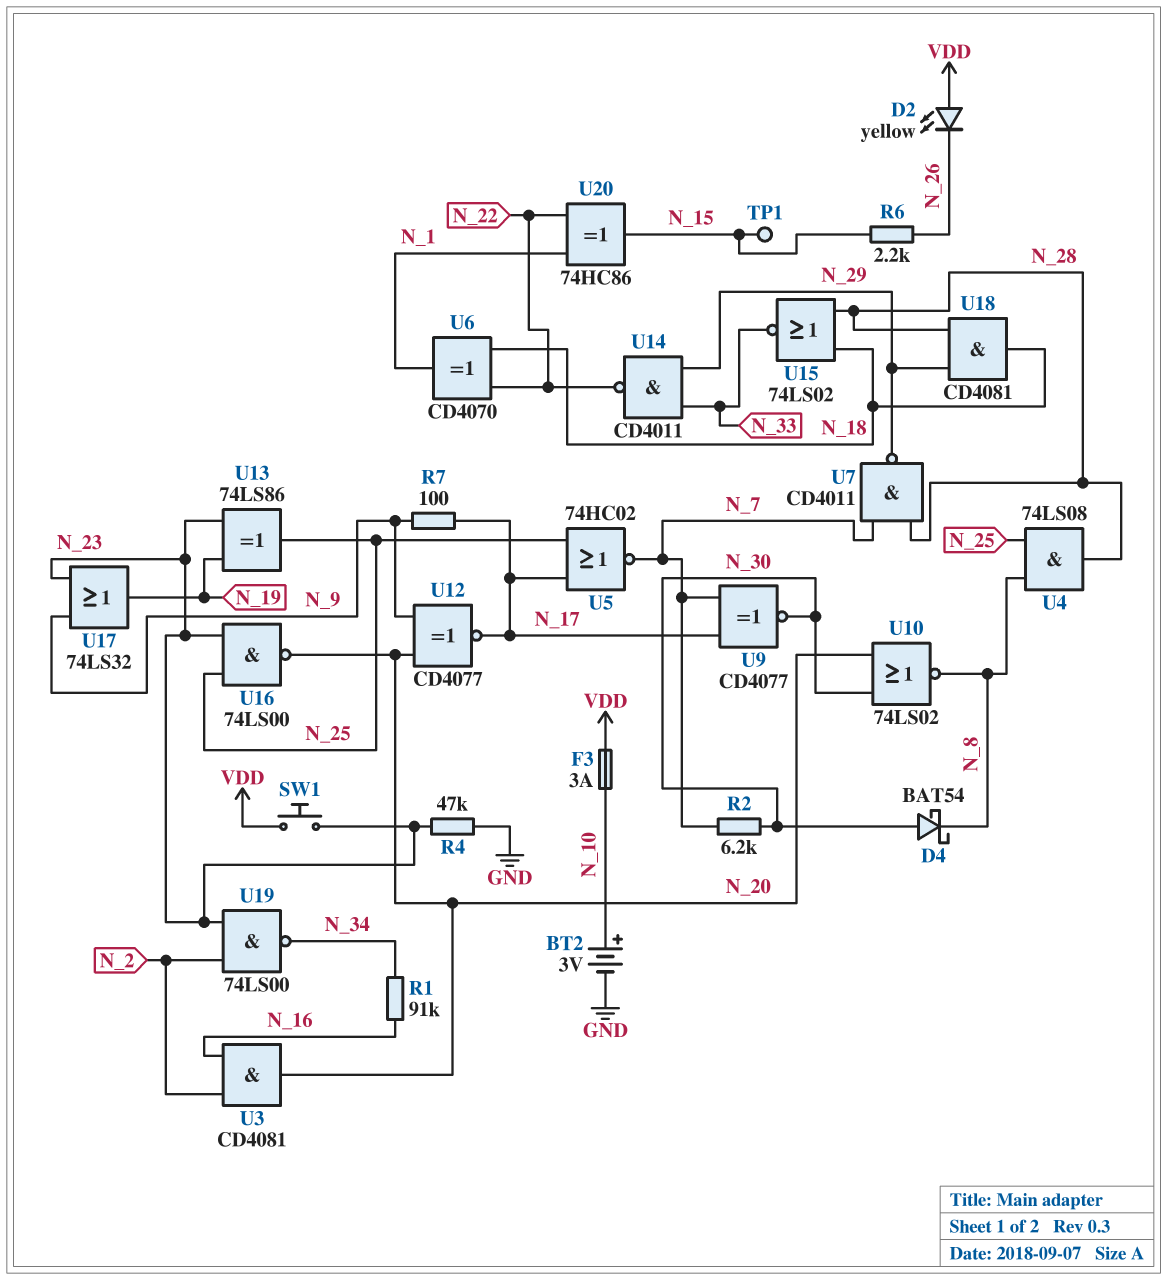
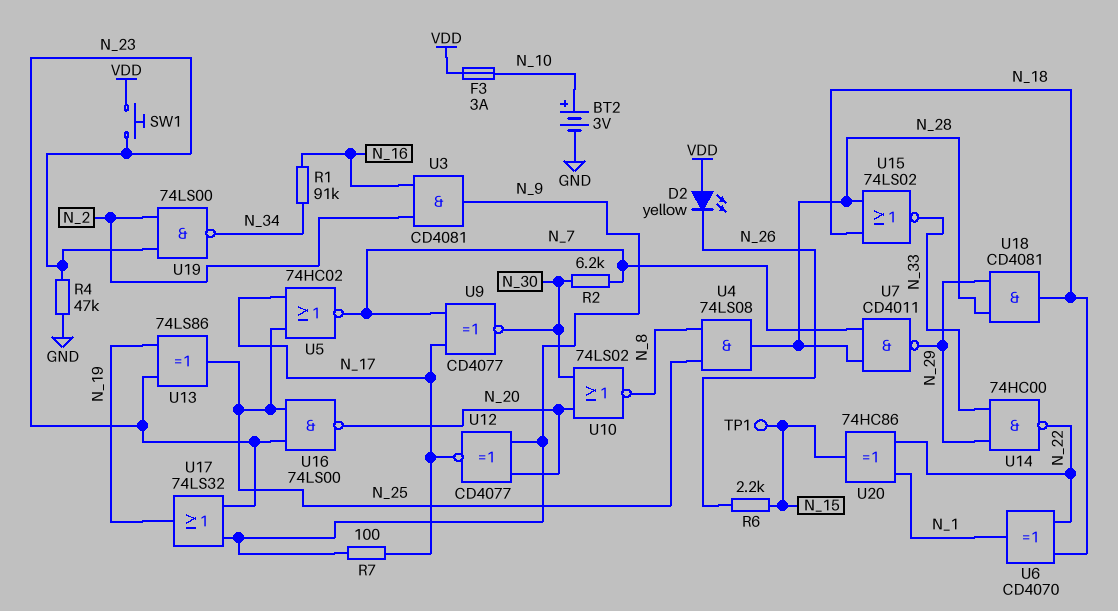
D4: schottky BAT54 (A N_30, K N_8) -> none
U3: AND CD4081 (in N_2, in N_16, out N_20) -> AND CD4081 (in N_2, in N_16, out N_9)
U14: NAND CD4011 (in N_29, in N_33, out N_22) -> NAND 74HC00 (in N_29, in N_33, out N_22)

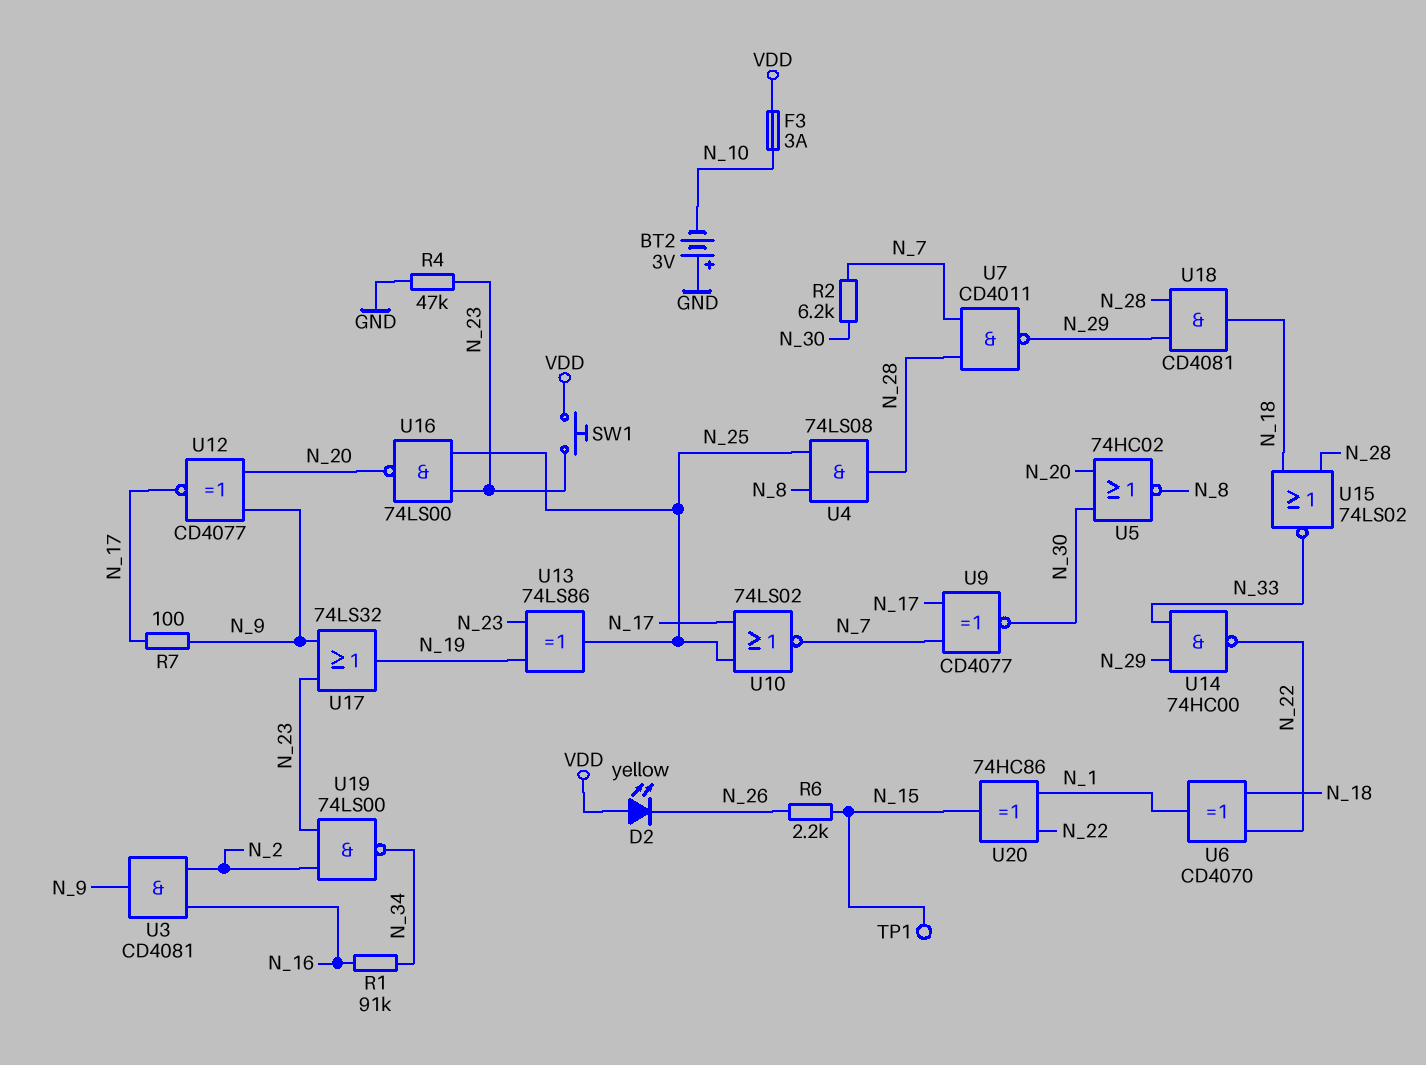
BT2: 3V (plus N_10, minus GND) -> 3V (plus GND, minus N_10)
U5: NOR 74HC02 (in N_17, in N_25, out N_7) -> NOR 74HC02 (in N_20, in N_30, out N_8)
U10: NOR 74LS02 (in N_20, in N_30, out N_8) -> NOR 74LS02 (in N_17, in N_25, out N_7)

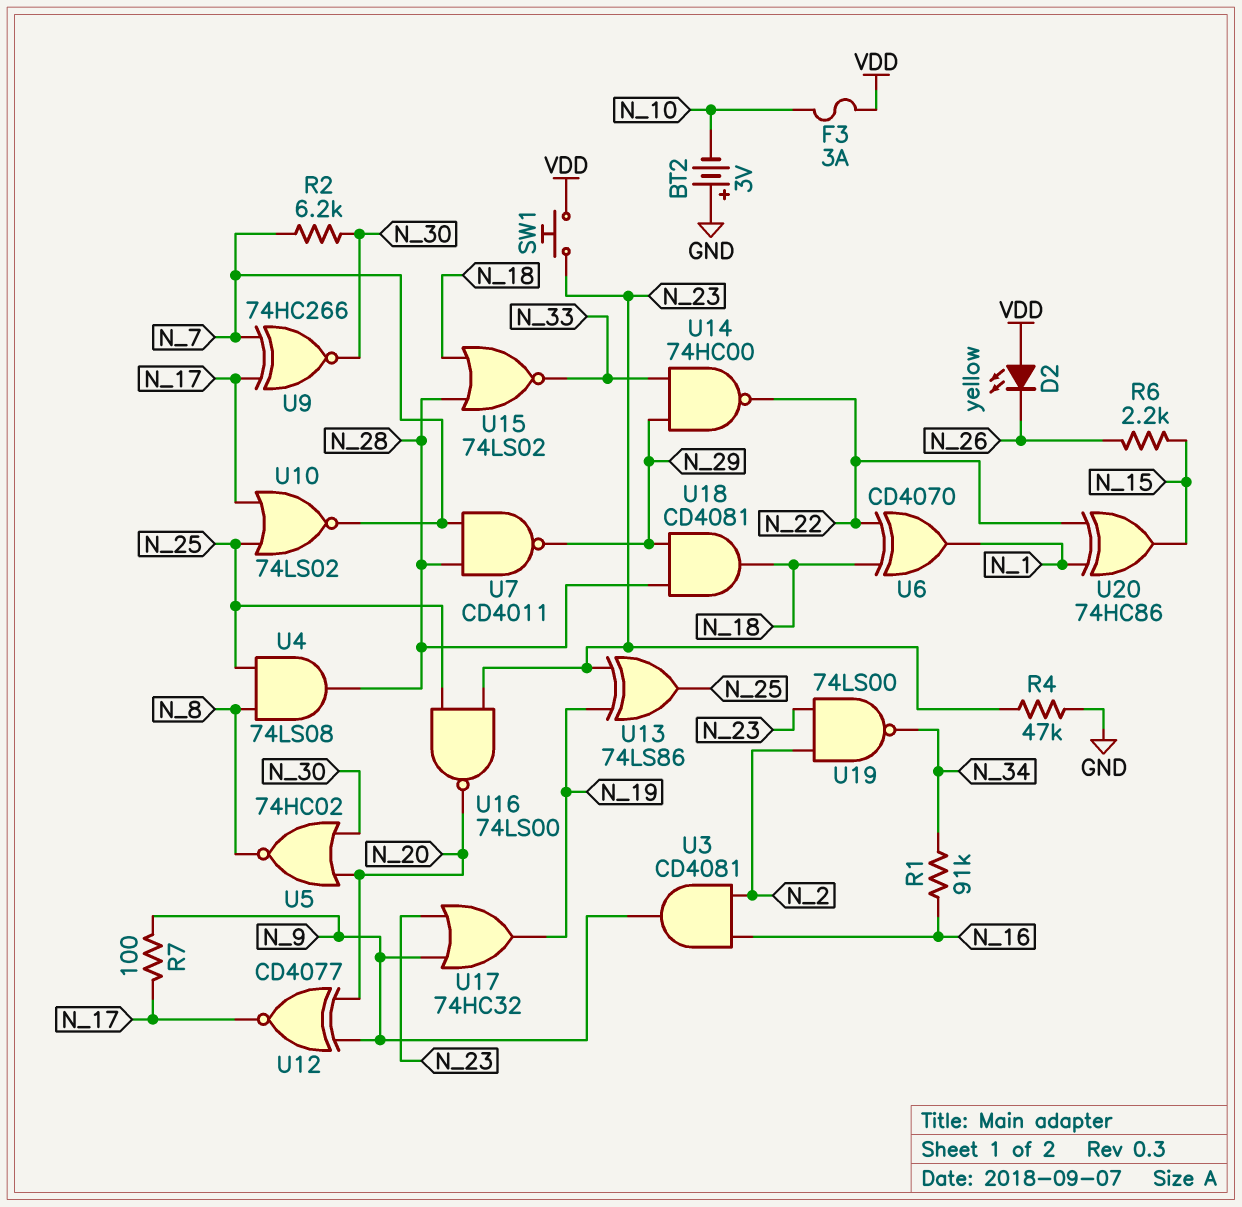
TP1: test point (N_15) -> none
U9: XNOR CD4077 (in N_7, in N_17, out N_30) -> XNOR 74HC266 (in N_7, in N_17, out N_30)
U17: OR 74LS32 (in N_9, in N_23, out N_19) -> OR 74HC32 (in N_9, in N_23, out N_19)

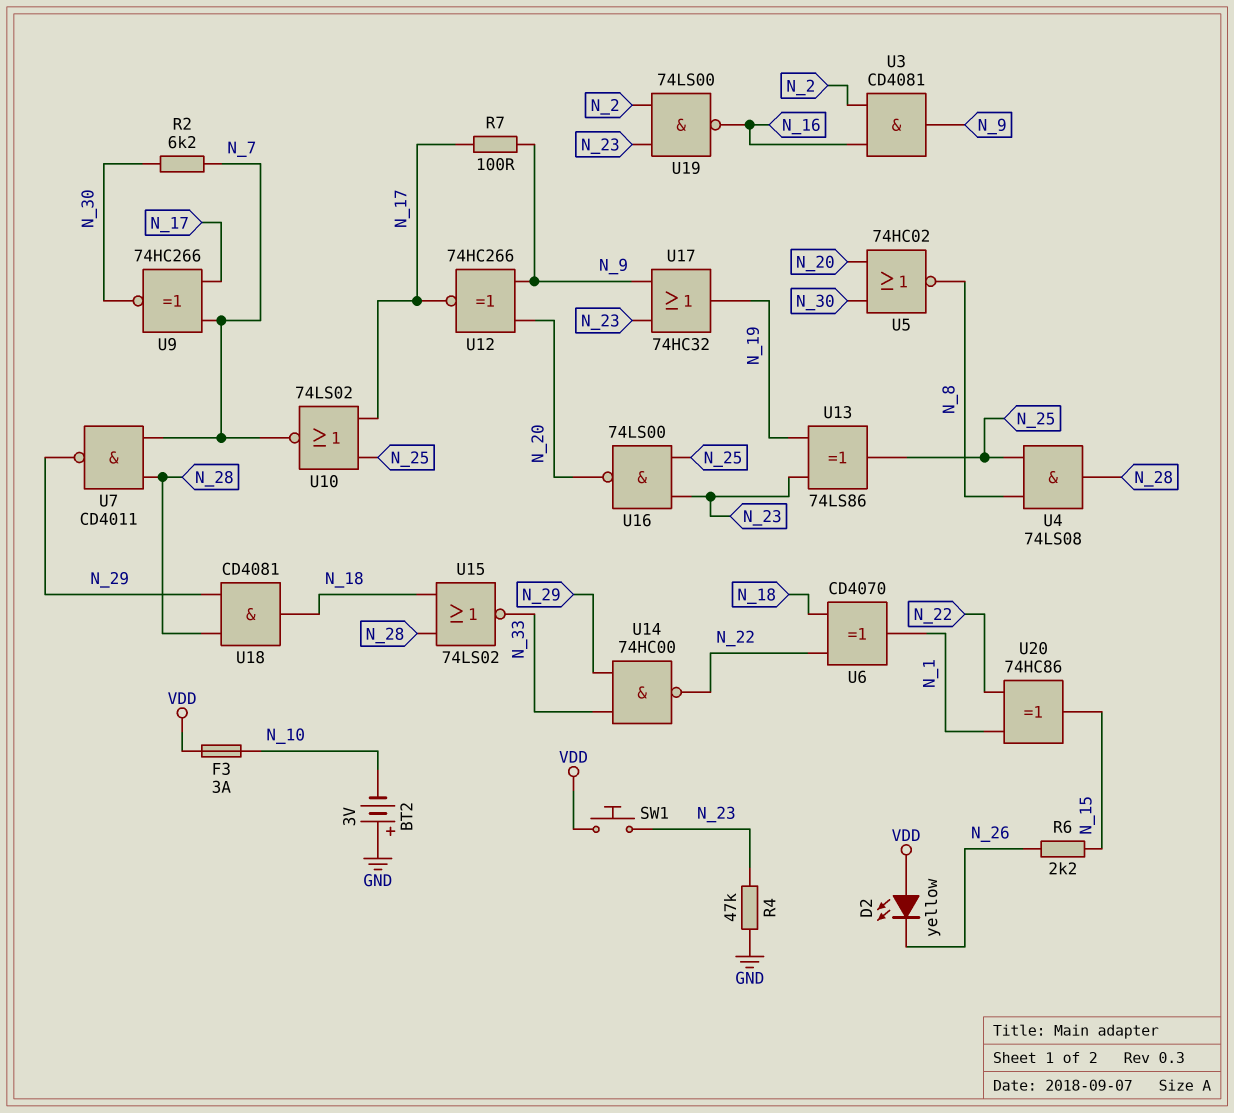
R1: 91k (N_16, N_34) -> none
U12: XNOR CD4077 (in N_9, in N_20, out N_17) -> XNOR 74HC266 (in N_9, in N_20, out N_17)
U19: NAND 74LS00 (in N_2, in N_23, out N_34) -> NAND 74LS00 (in N_2, in N_23, out N_16)

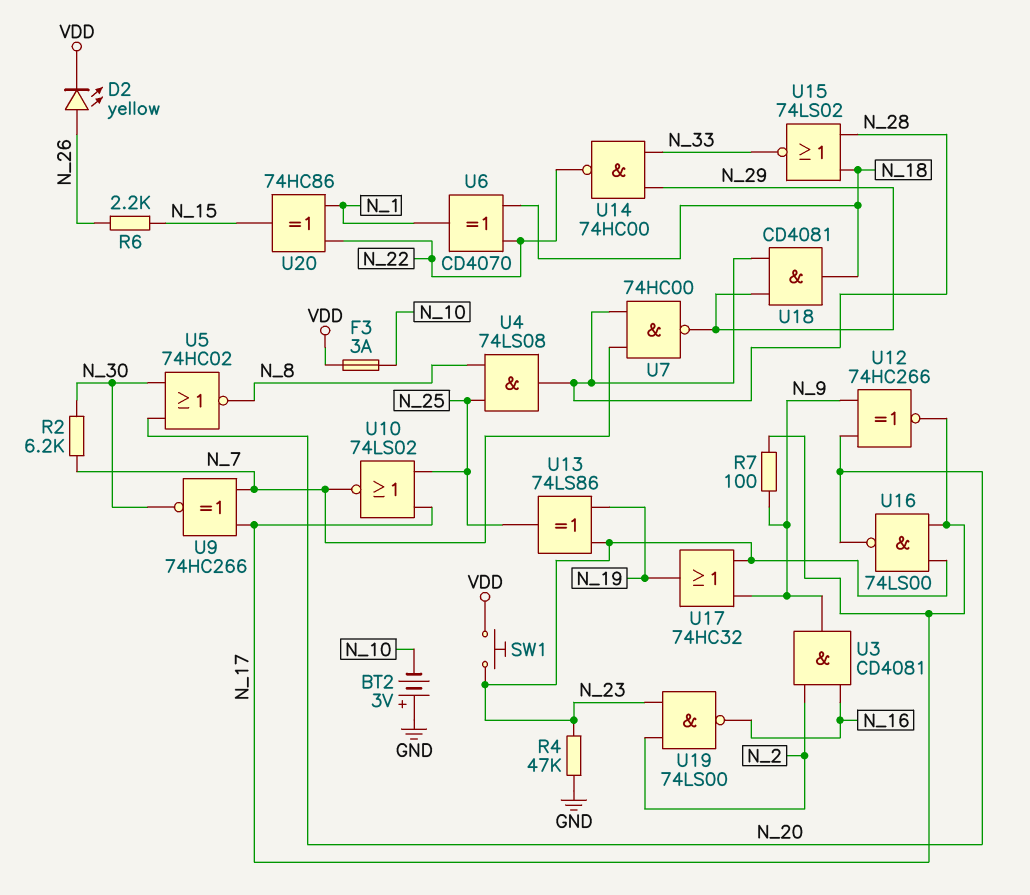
D2: LED yellow (A VDD, K N_26) -> LED yellow (A N_26, K VDD)
U7: NAND CD4011 (in N_7, in N_28, out N_29) -> NAND 74HC00 (in N_7, in N_28, out N_29)
U16: NAND 74LS00 (in N_23, in N_25, out N_20) -> NAND 74LS00 (in N_17, in N_23, out N_20)

